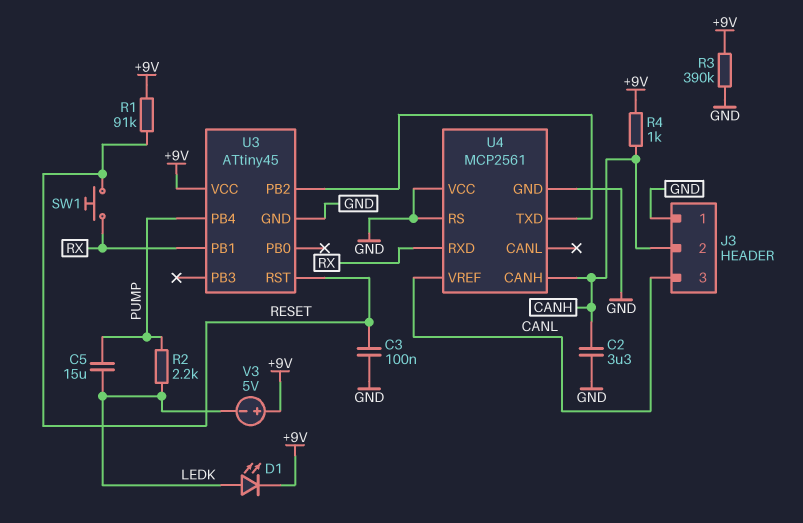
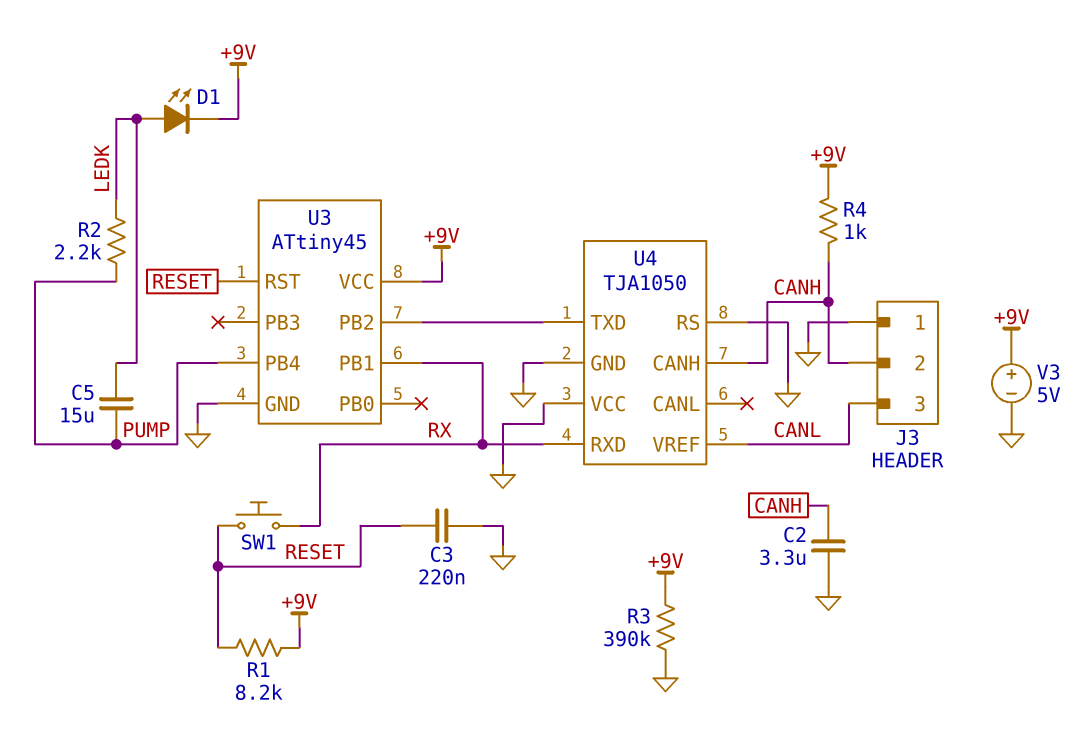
C3: 100nF (GND, RESET) -> 220nF (GND, RESET)
R1: 91k (+9V, RESET) -> 8.2k (+9V, RESET)
U4: MCP2561 -> TJA1050
V3: 5V (plus +9V, minus LEDK) -> 5V (plus +9V, minus GND)

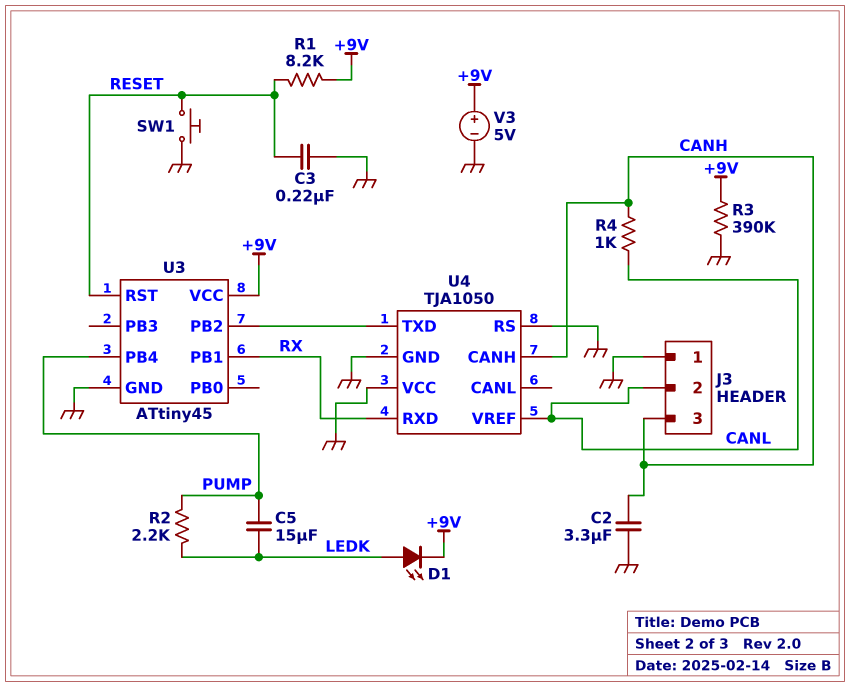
J3 pin 2: CANH -> CANL
J3 pin 3: CANL -> CANH
R4: 1k (+9V, CANH) -> 1k (CANH, CANL)
SW1: button (RESET, RX) -> button (GND, RESET)

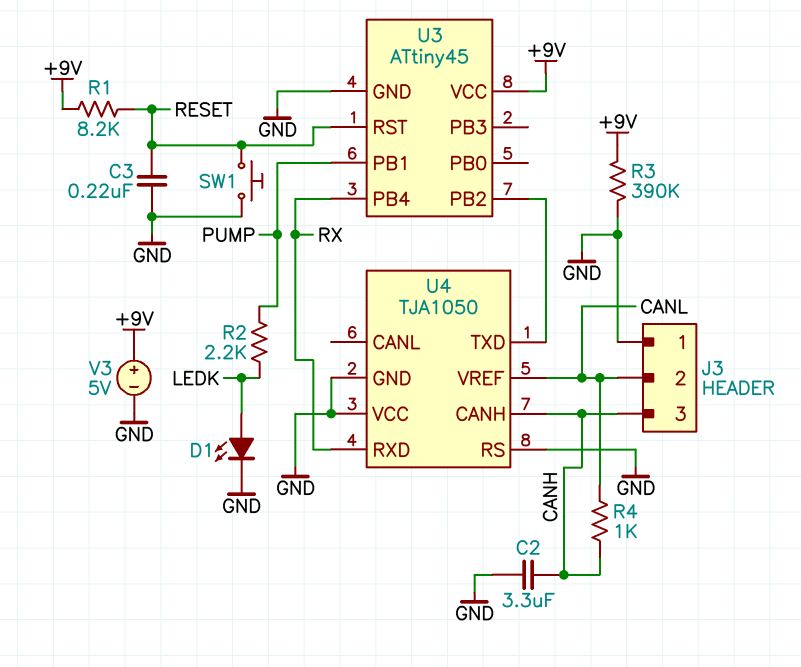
C5: 15uF (LEDK, PUMP) -> none
D1: LED (A LEDK, K +9V) -> LED (A LEDK, K GND)
U3 pin PB1: RX -> PUMP
U3 pin PB4: PUMP -> RX

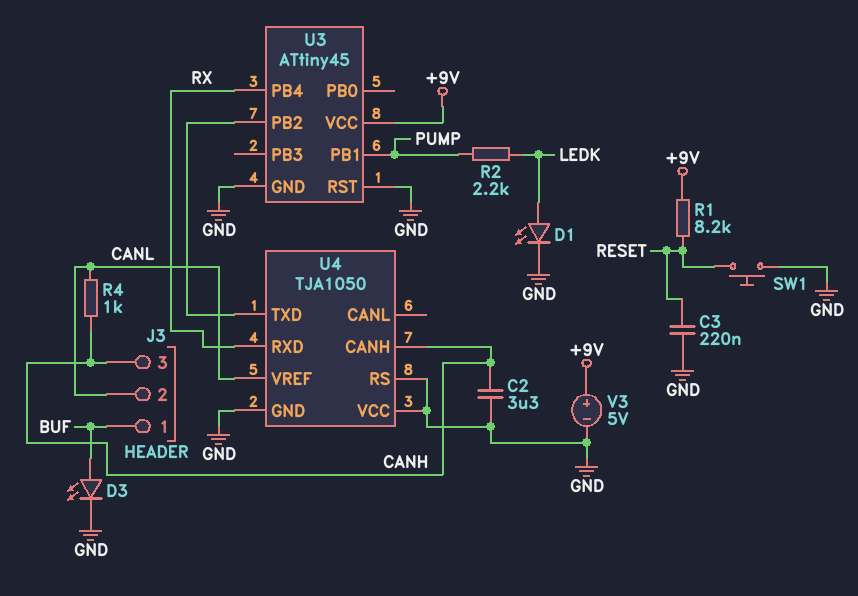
D3: none -> LED (A BUF, K GND)
J3 pin 1: GND -> BUF
R3: 390k (+9V, GND) -> none
U3 pin RST: RESET -> GND

